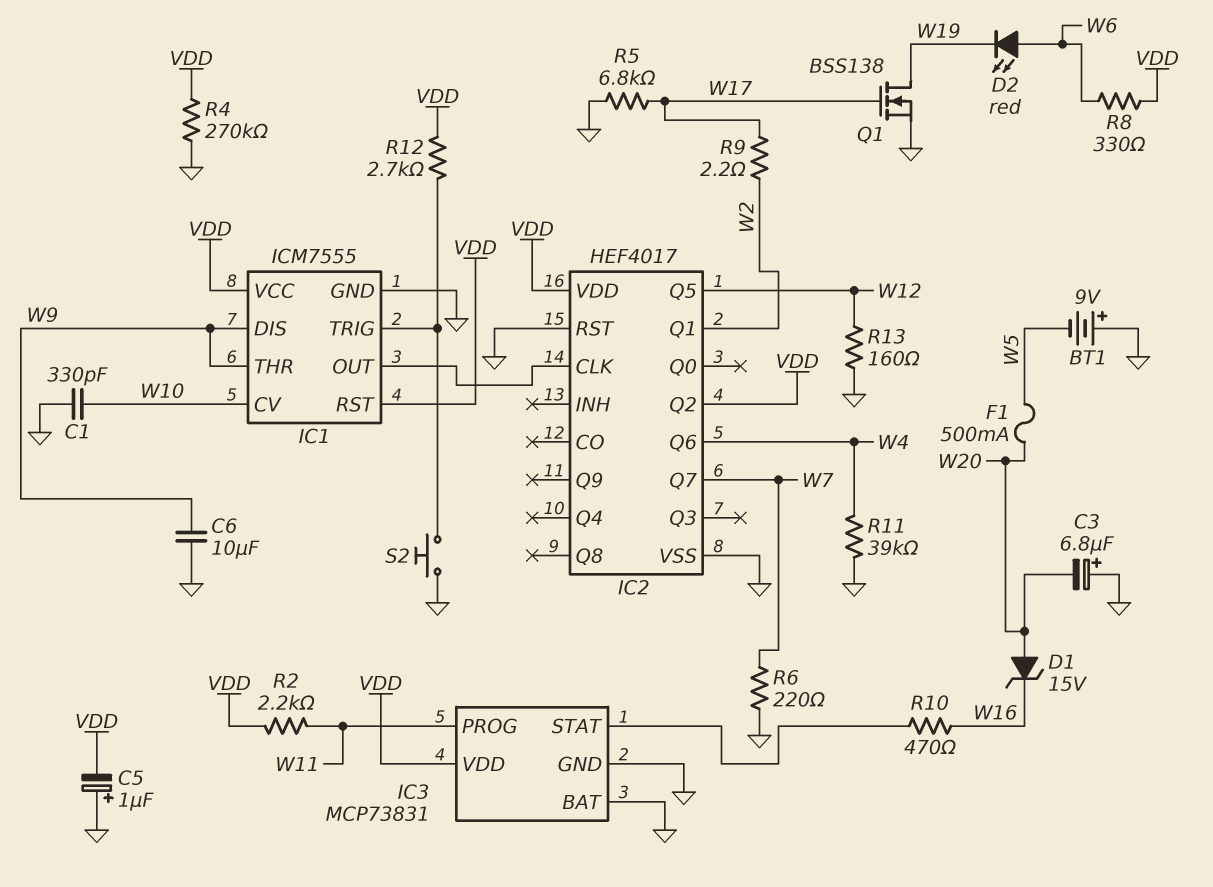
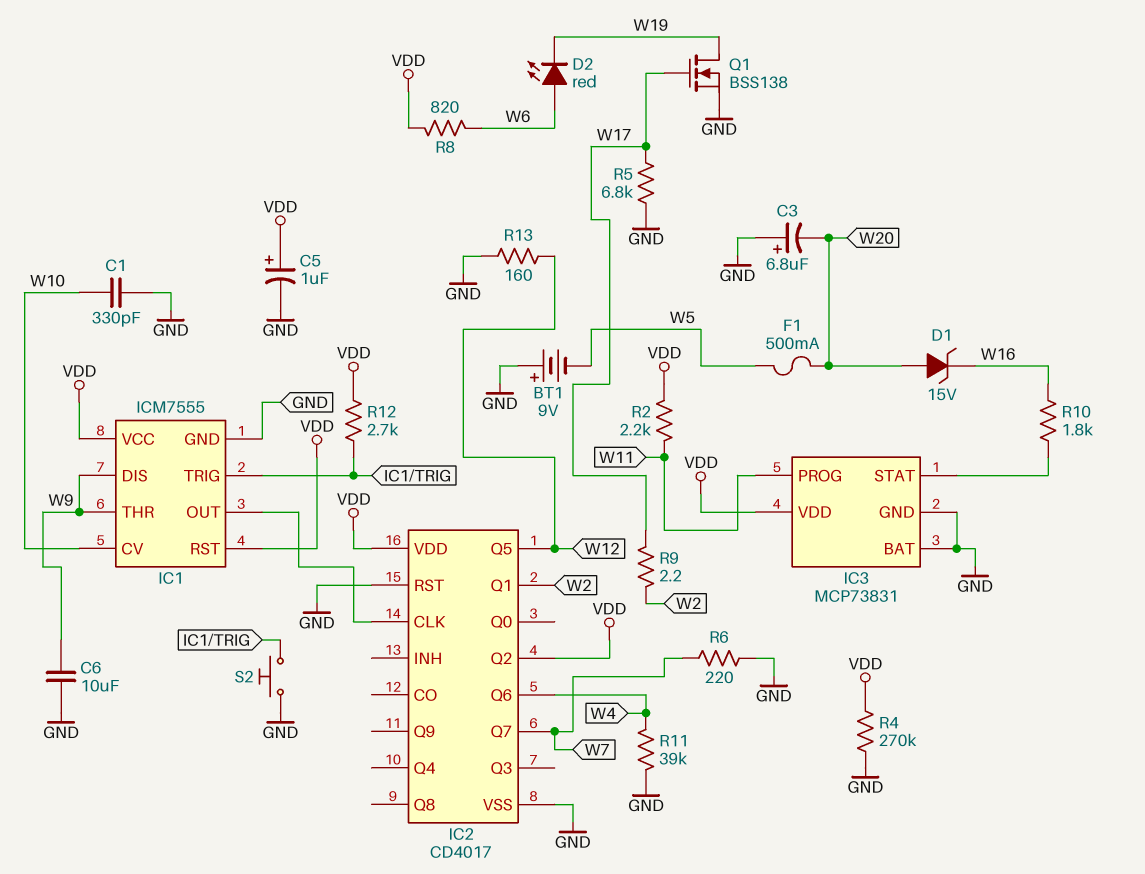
C5: 1uF (plus GND, minus VDD) -> 1uF (plus VDD, minus GND)
IC2: HEF4017 -> CD4017
R8: 330 (VDD, W6) -> 820 (VDD, W6)
R10: 470 (IC3/STAT, W16) -> 1.8k (IC3/STAT, W16)

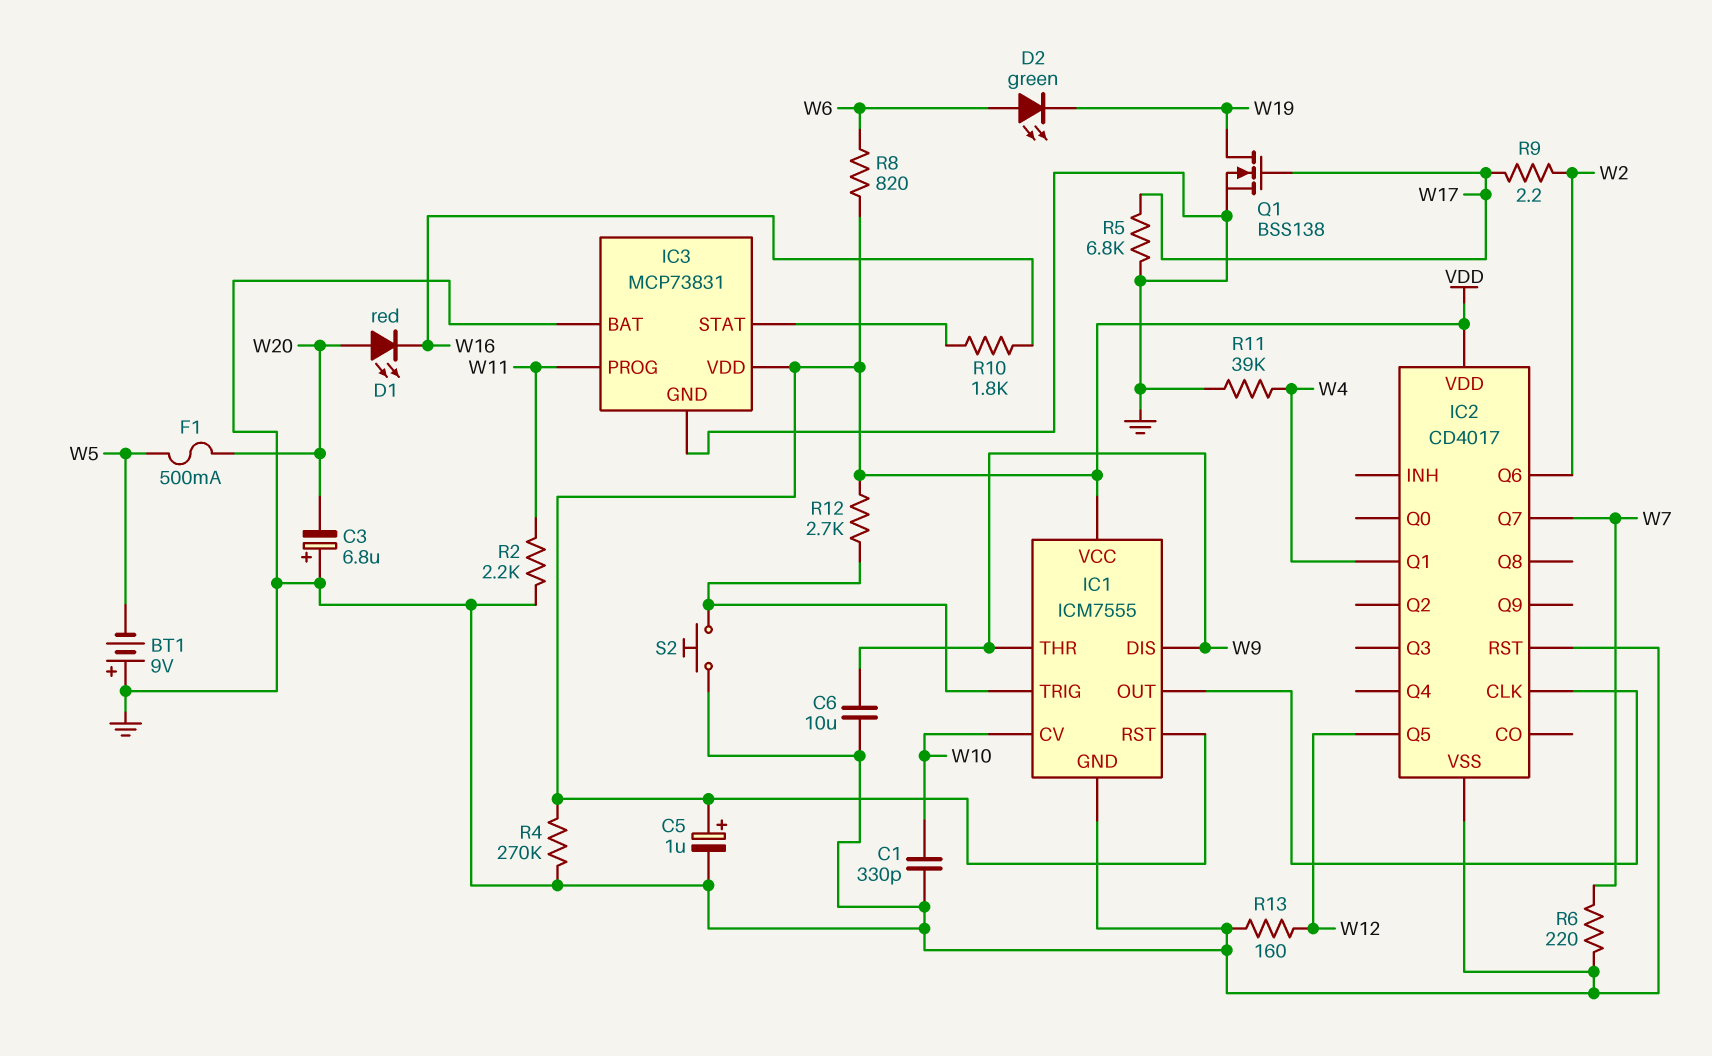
D1: zener 15V (A W20, K W16) -> LED red (A W20, K W16)
D2: LED red (A W6, K W19) -> LED green (A W6, K W19)
IC2 pin Q1: W2 -> W4
IC2 pin Q2: VDD -> none
IC2 pin Q6: W4 -> W2
R2: 2.2k (VDD, W11) -> 2.2k (GND, W11)

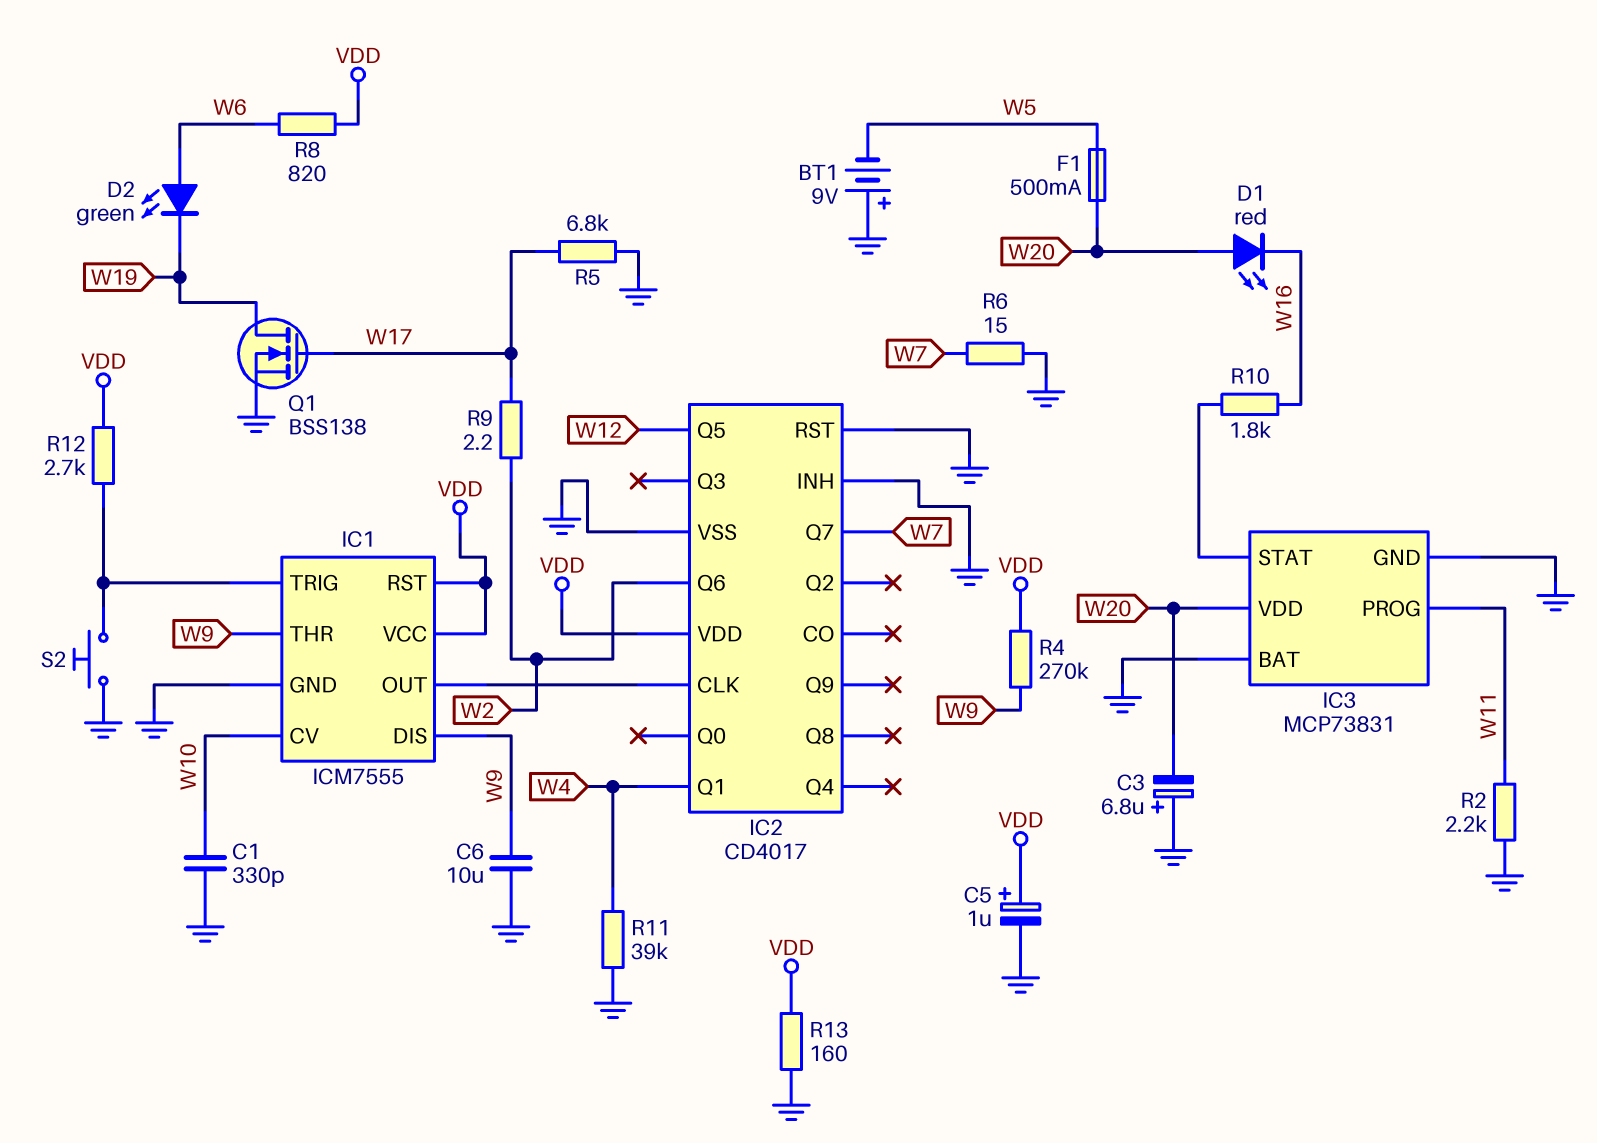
IC2 pin INH: none -> GND
IC3 pin VDD: VDD -> W20
R4: 270k (GND, VDD) -> 270k (VDD, W9)
R6: 220 (GND, W7) -> 15 (GND, W7)
R13: 160 (GND, W12) -> 160 (GND, VDD)

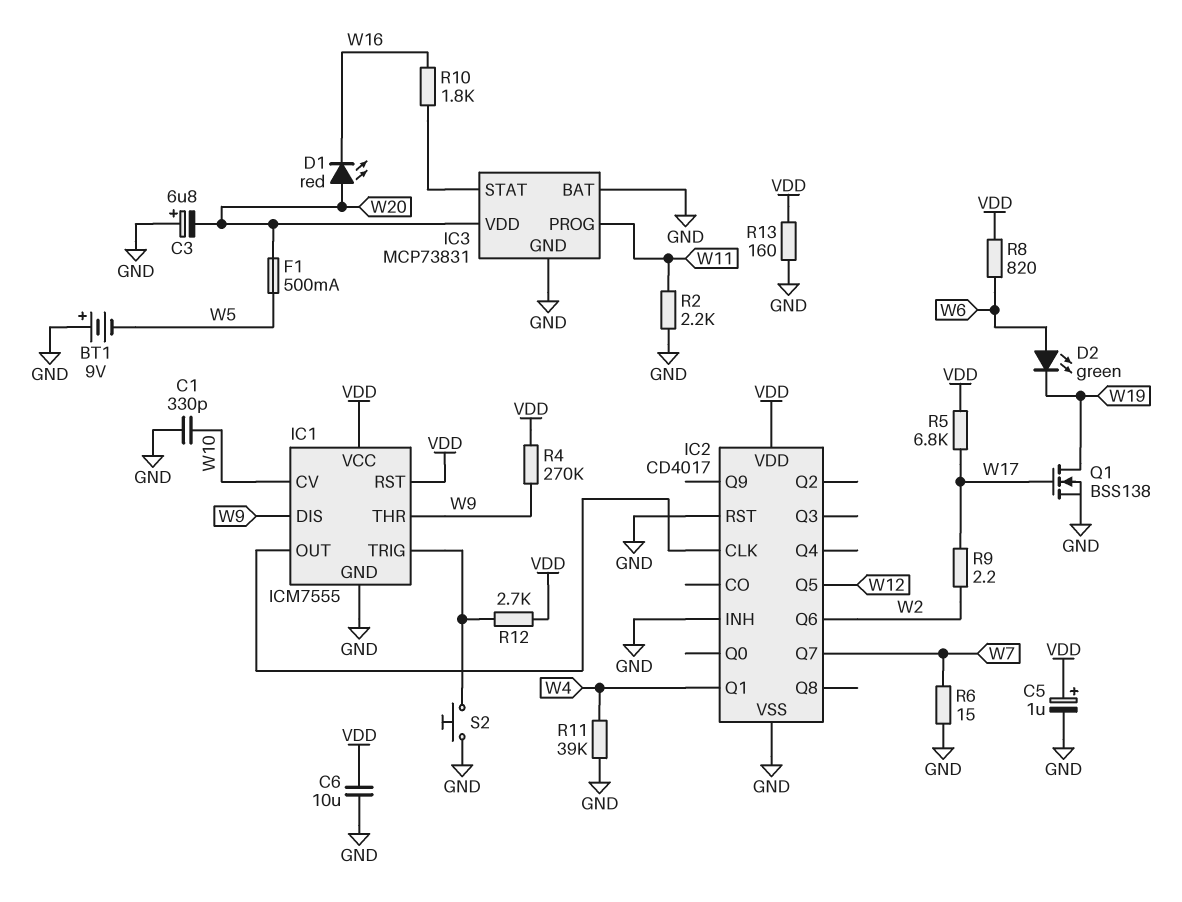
C6: 10uF (GND, W9) -> 10uF (GND, VDD)
R5: 6.8k (GND, W17) -> 6.8k (VDD, W17)

